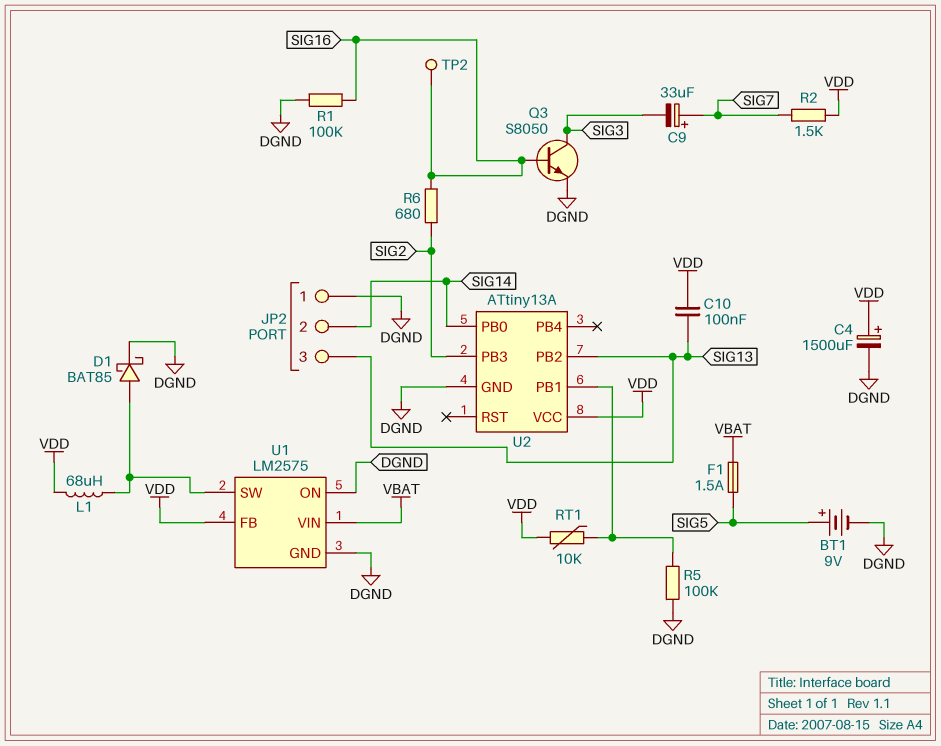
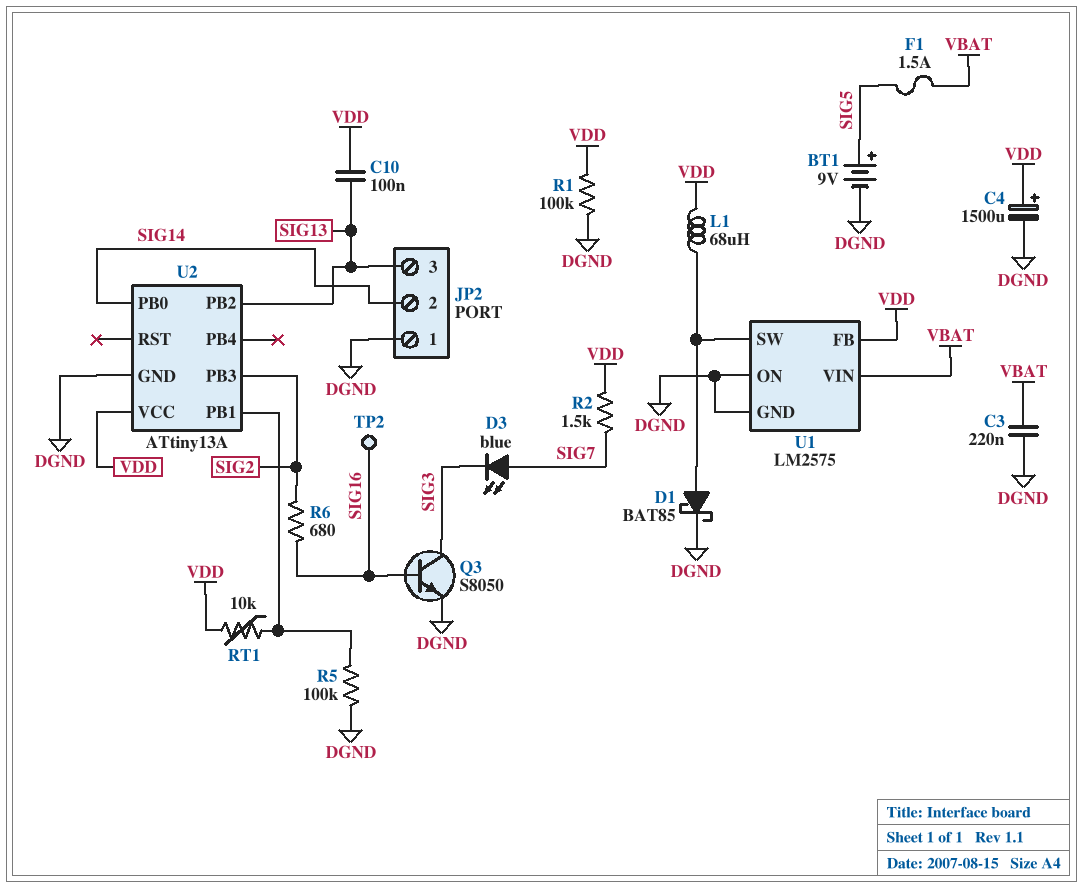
C3: none -> 220nF (DGND, VBAT)
C9: 33uF (plus SIG7, minus SIG3) -> none
D3: none -> LED blue (A SIG7, K SIG3)
R1: 100k (DGND, SIG16) -> 100k (DGND, VDD)

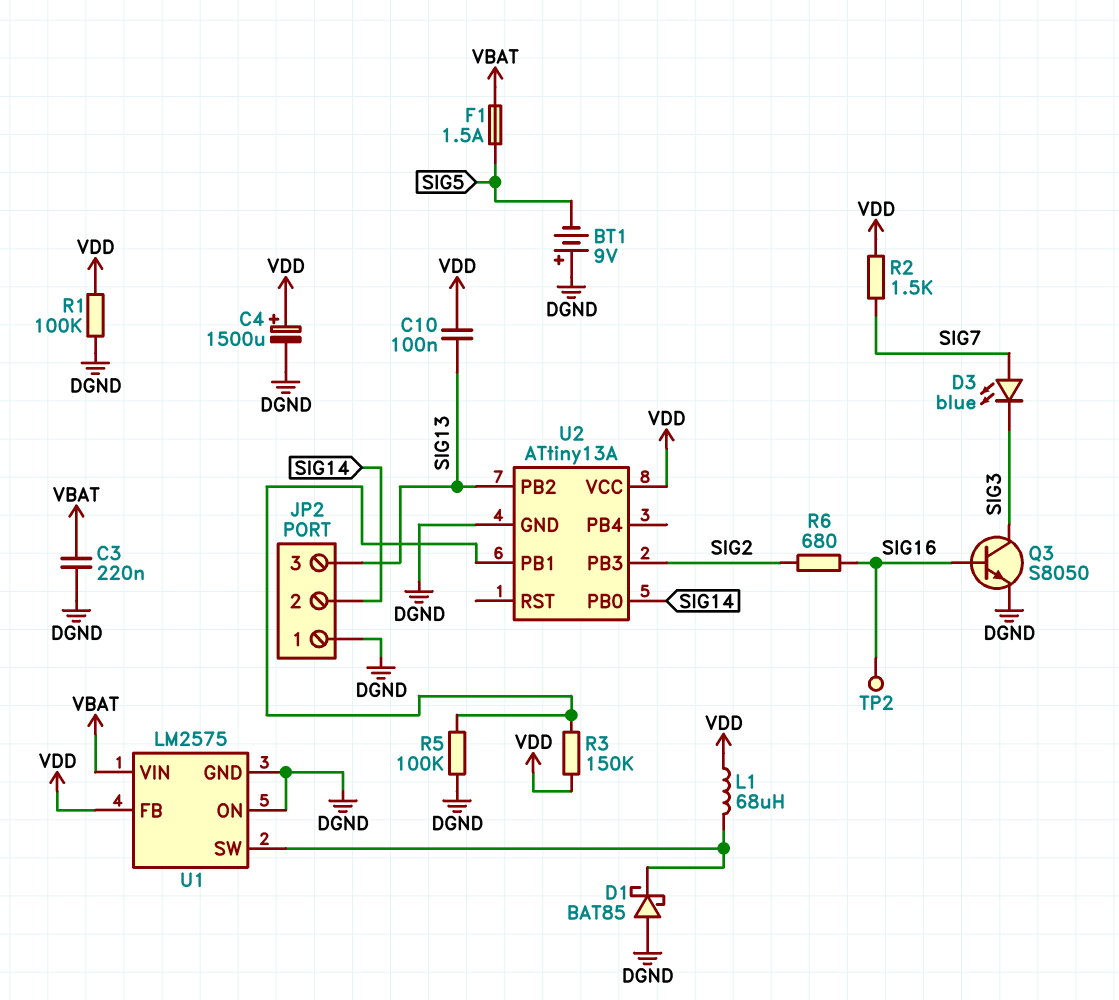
BT1: 9V (plus SIG5, minus DGND) -> 9V (plus DGND, minus SIG5)
D1: schottky BAT85 (A U1/SW, K DGND) -> schottky BAT85 (A DGND, K U1/SW)
R3: none -> 150k (U2/PB1, VDD)
RT1: 10k (U2/PB1, VDD) -> none

